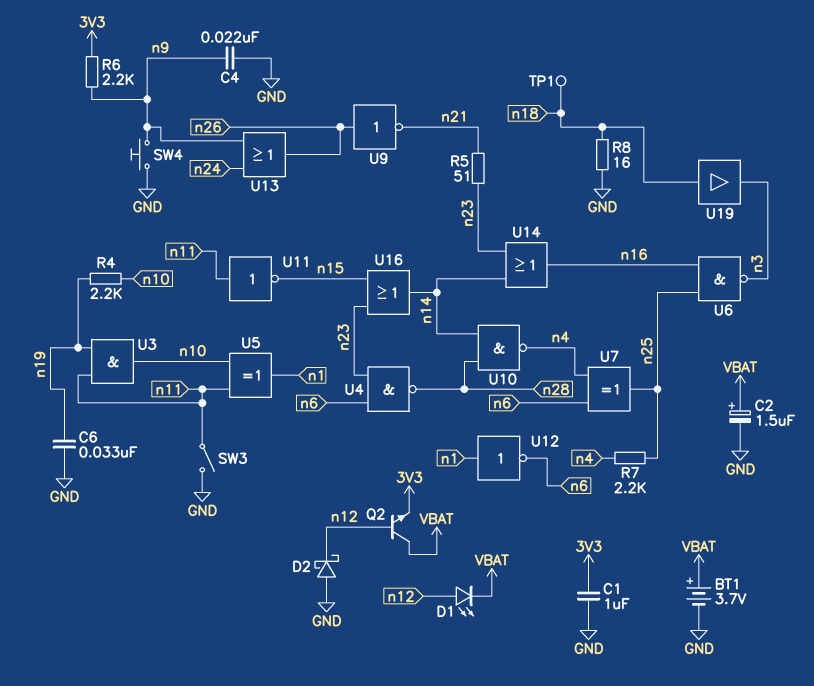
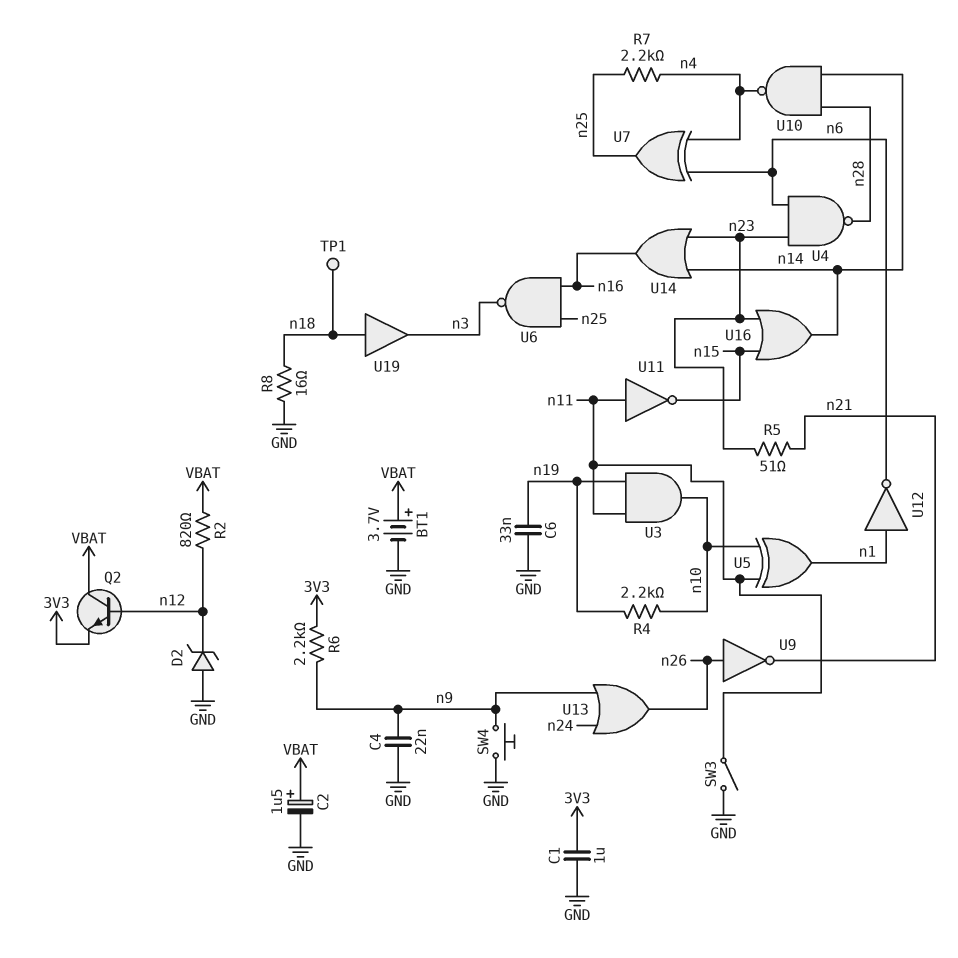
D1: LED (A n12, K VBAT) -> none
D2: schottky (A GND, K n12) -> zener (A GND, K n12)
R2: none -> 820 (VBAT, n12)

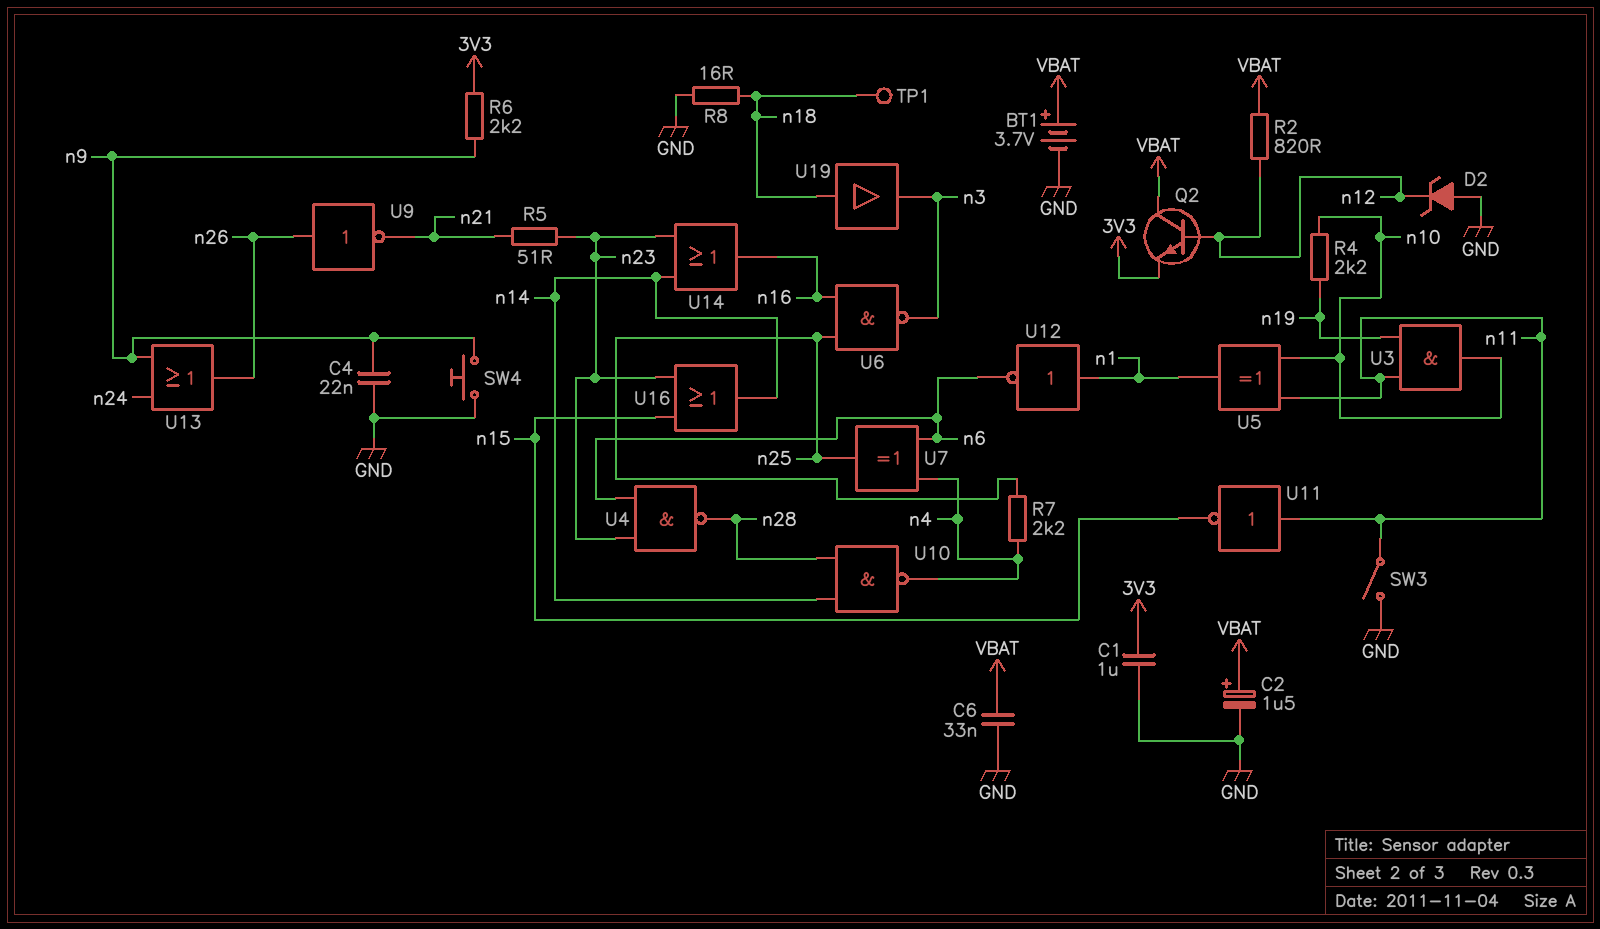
C6: 33nF (GND, n19) -> 33nF (GND, VBAT)

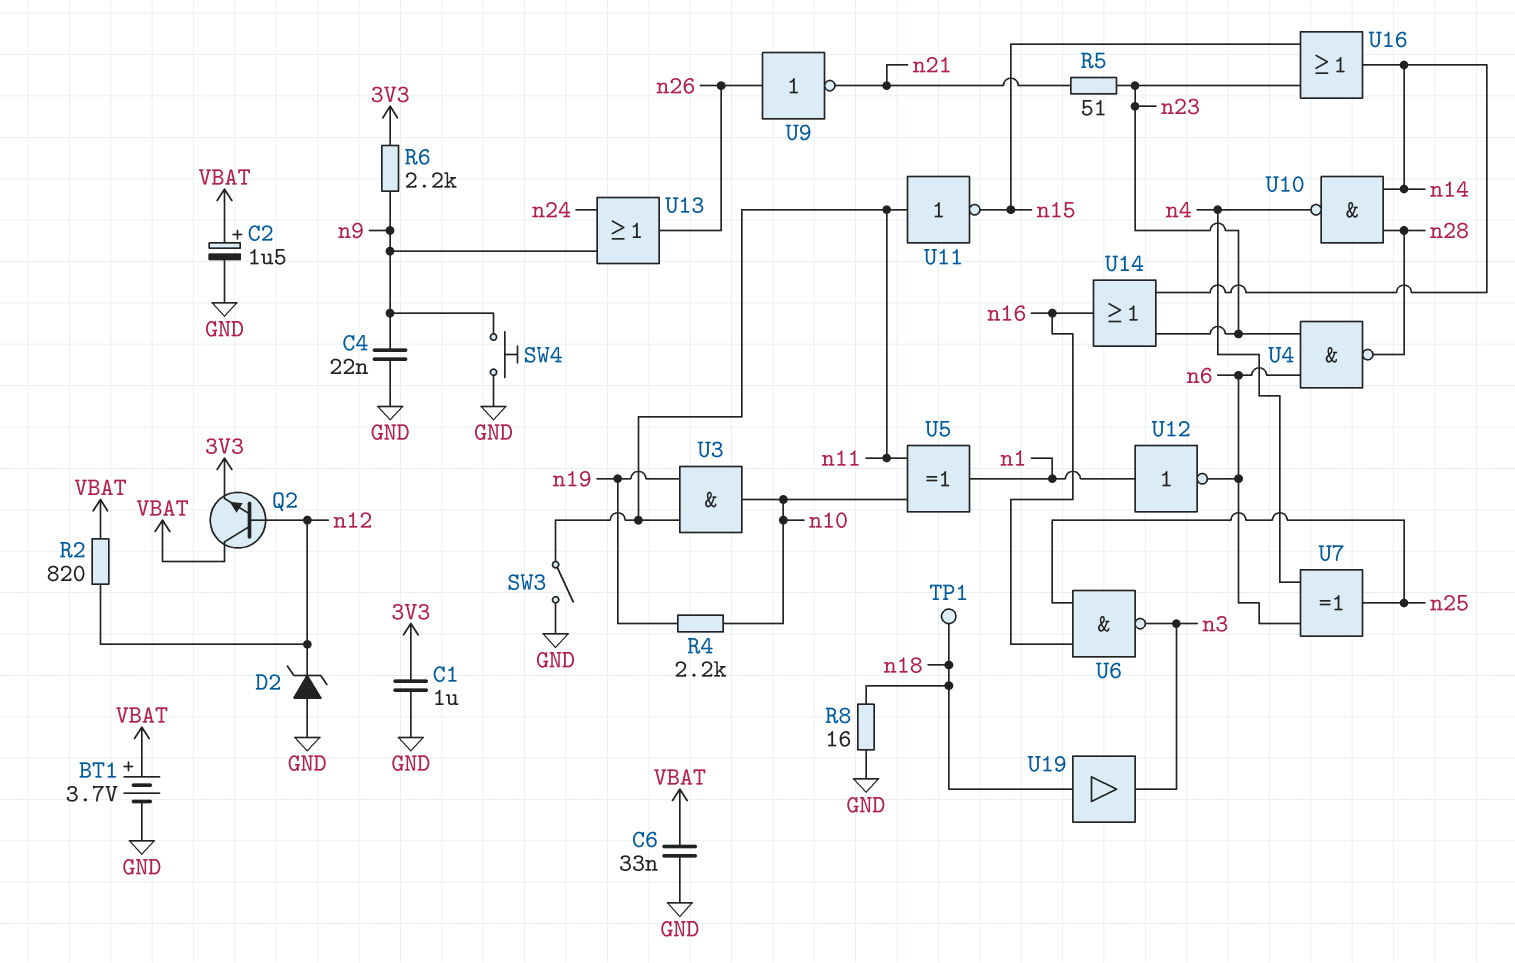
R7: 2.2k (n4, n25) -> none

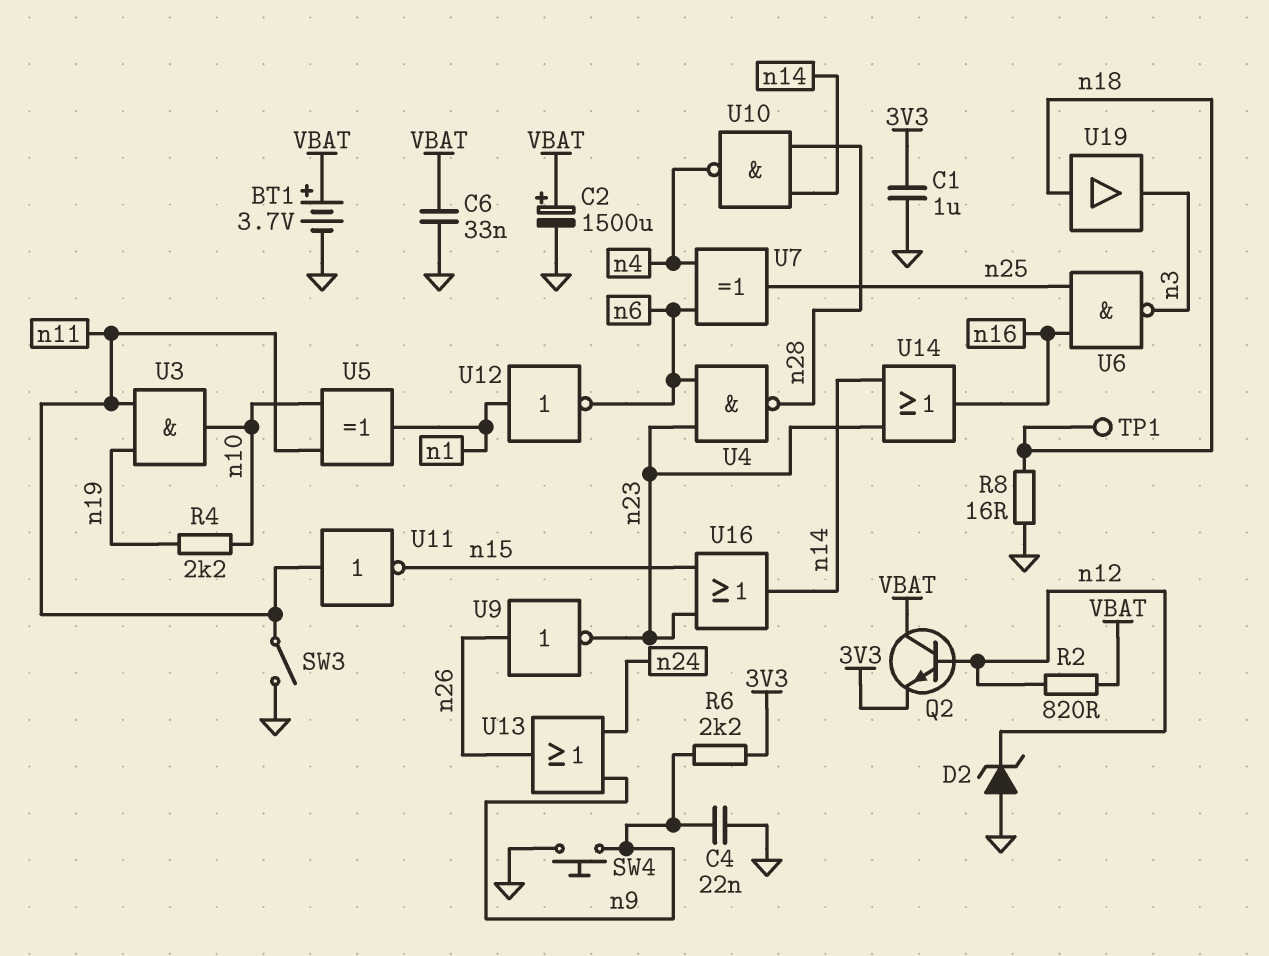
C2: 1.5uF (plus VBAT, minus GND) -> 1500uF (plus VBAT, minus GND)
R5: 51 (n21, n23) -> none
U9: NOT (in n26, out n21) -> NOT (in n26, out n23)

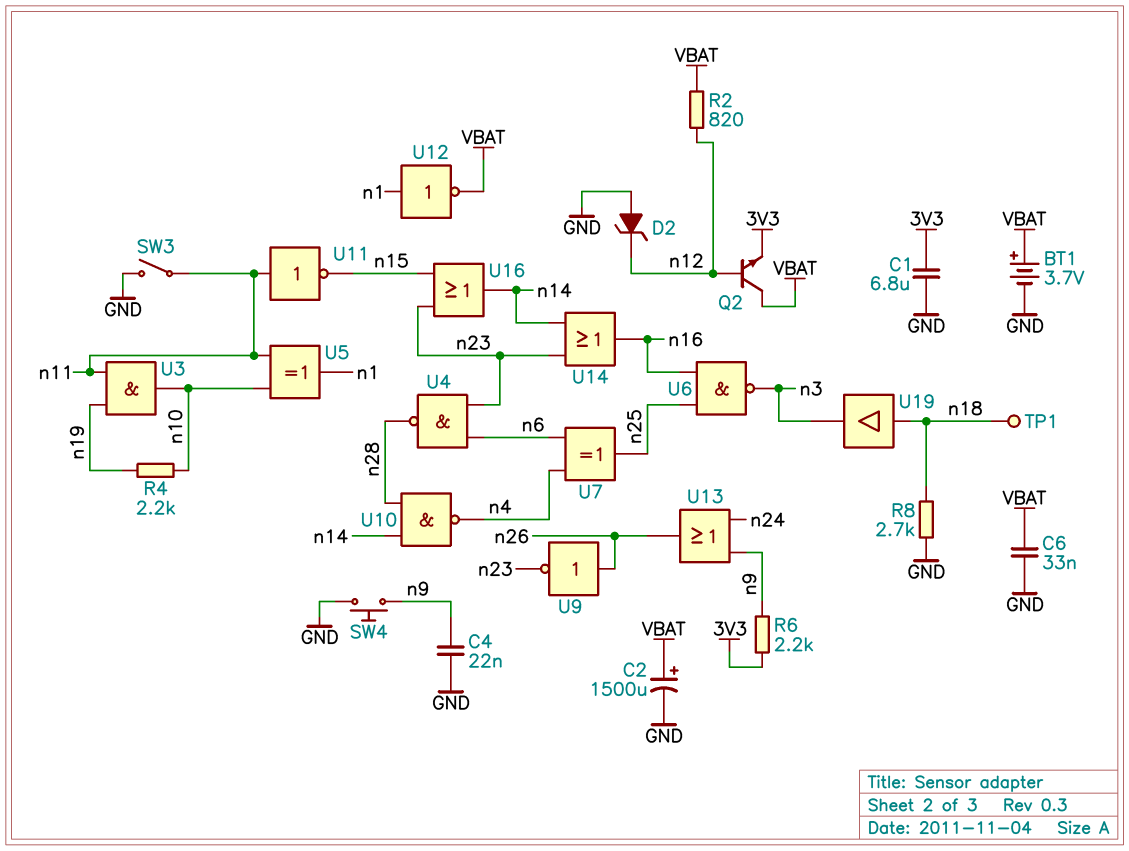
C1: 1uF (3V3, GND) -> 6.8uF (3V3, GND)
R8: 16 (GND, n18) -> 2.7k (GND, n18)
U12: NOT (in n1, out n6) -> NOT (in n1, out VBAT)

